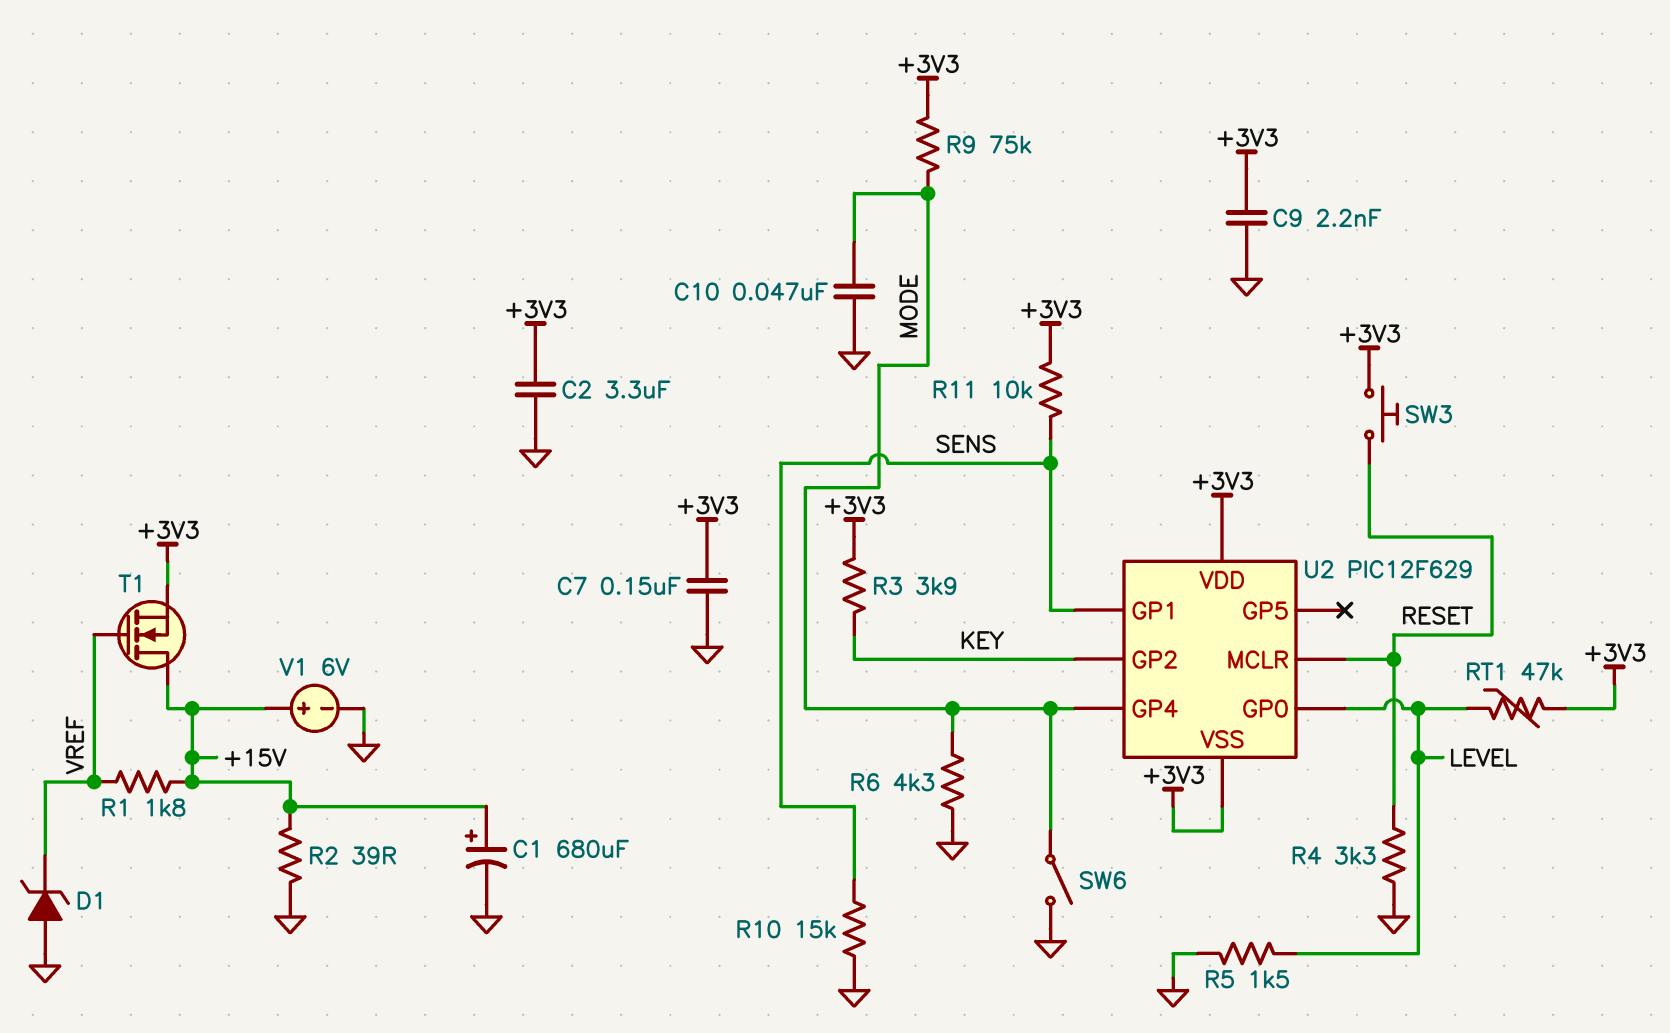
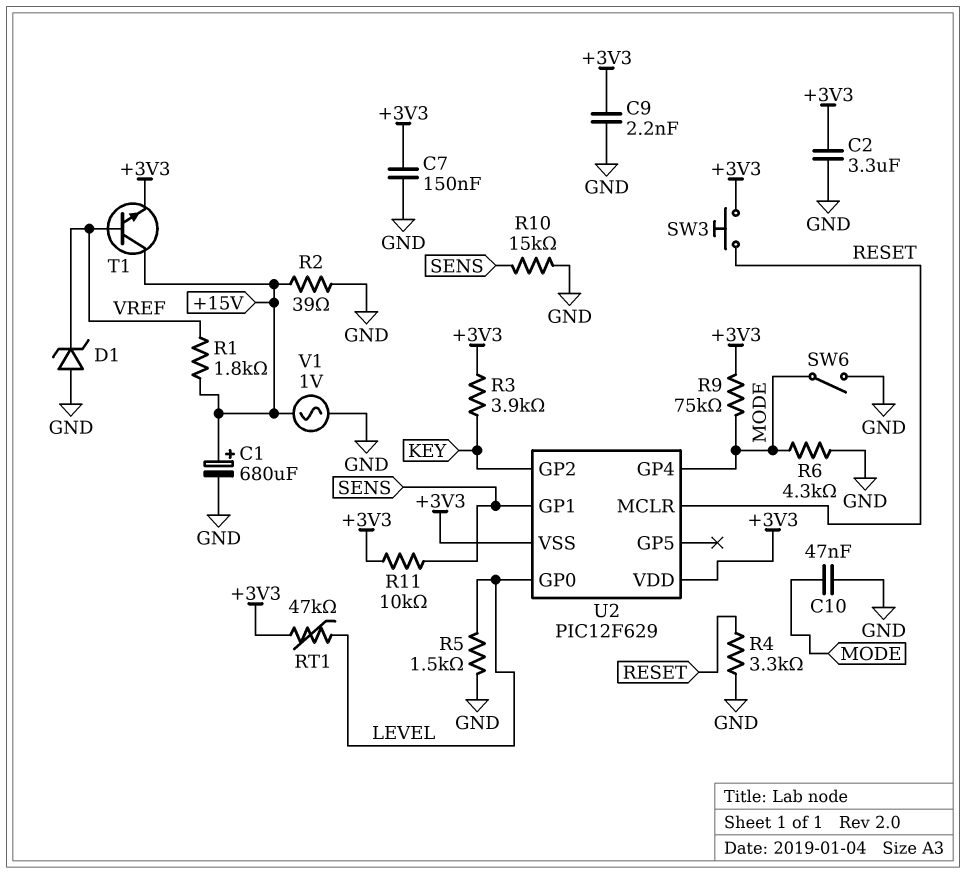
T1: NMOS (G VREF, D +15V, S +3V3) -> NPN (B VREF, C +15V, E +3V3)
V1: 6V (plus +15V, minus GND) -> AC 1V (+15V, GND)

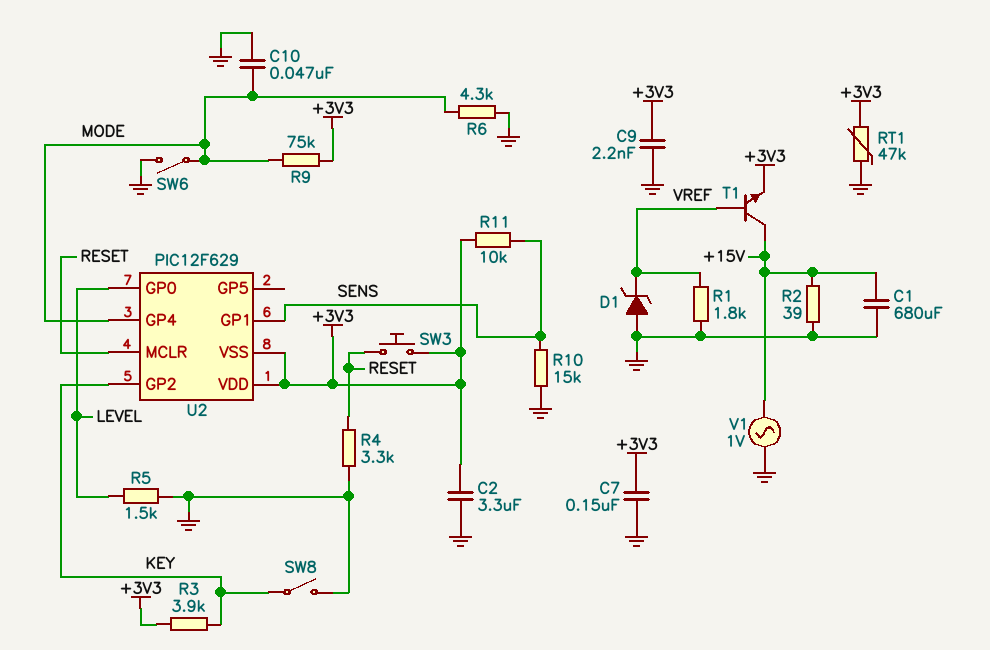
C1: 680uF (plus +15V, minus GND) -> 680uF (+15V, GND)
R1: 1.8k (+15V, VREF) -> 1.8k (GND, VREF)
RT1: 47k (+3V3, LEVEL) -> 47k (+3V3, GND)
SW8: none -> switch (GND, KEY)

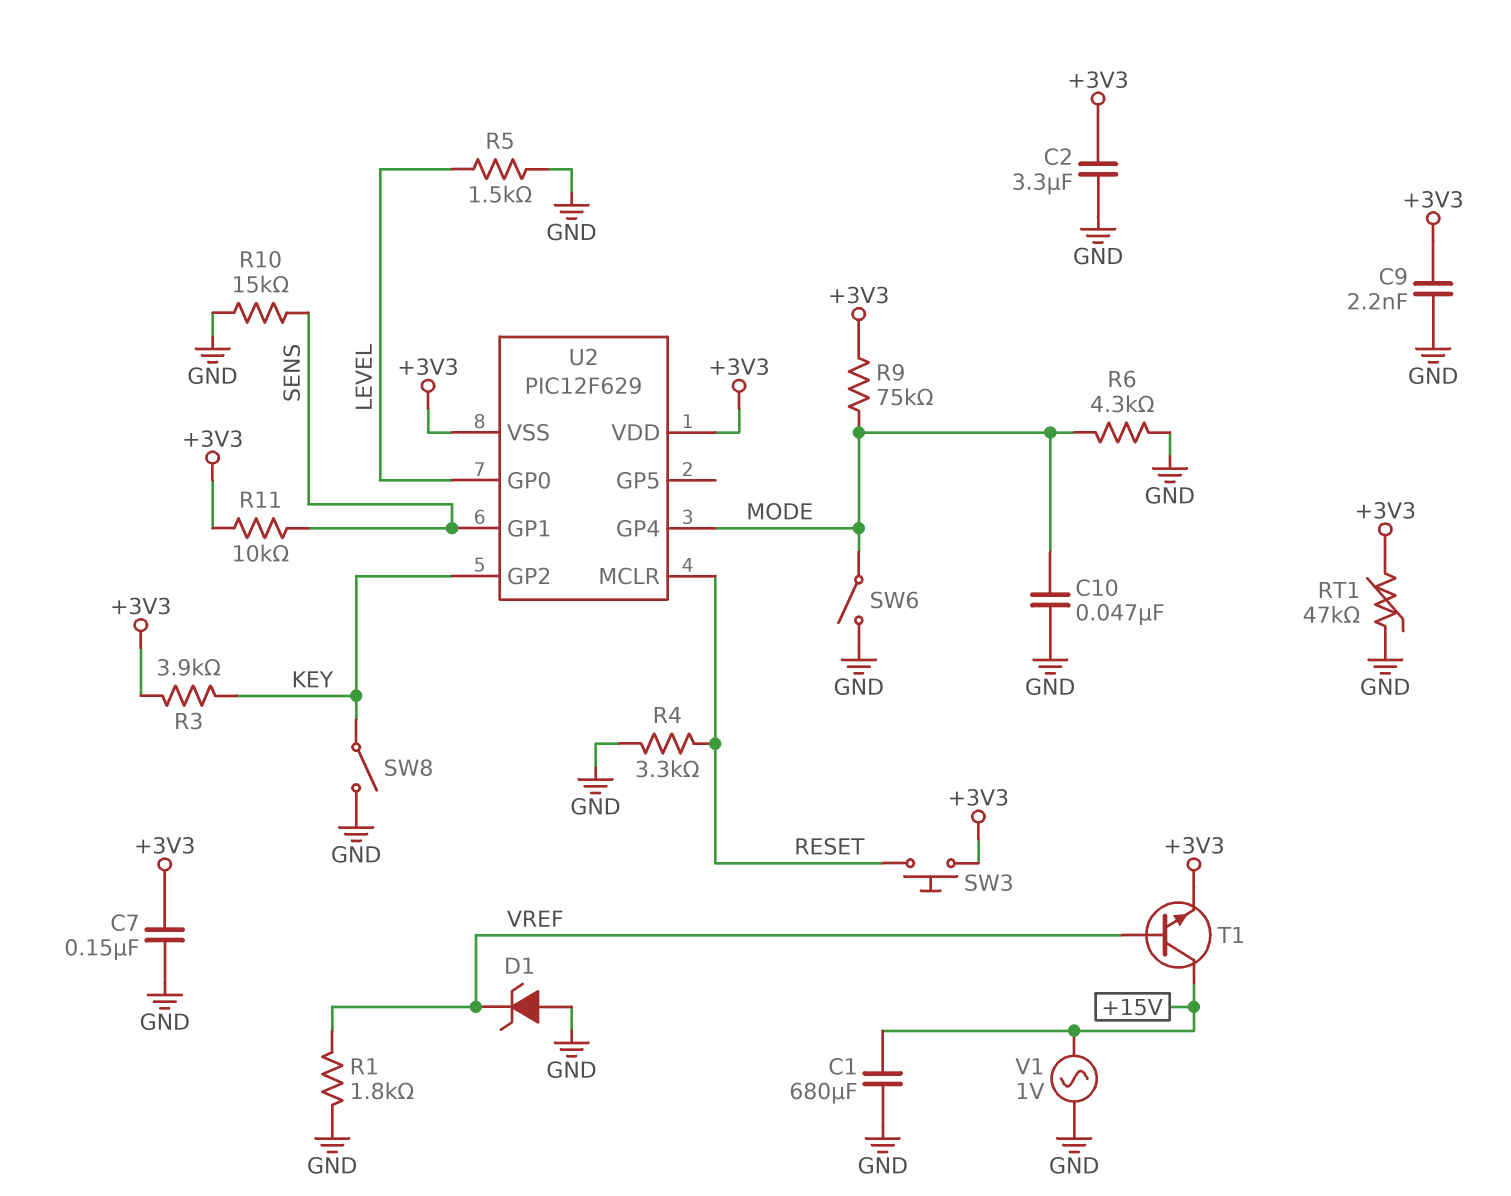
R2: 39 (+15V, GND) -> none

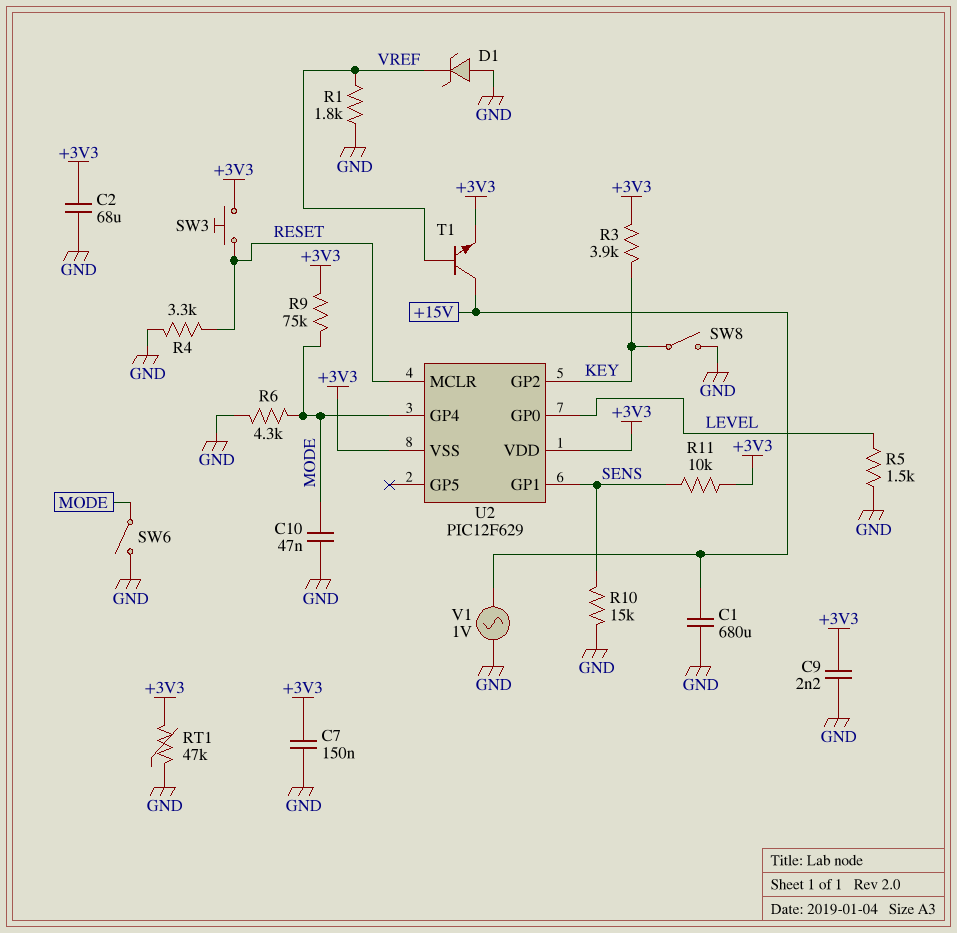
C2: 3.3uF (+3V3, GND) -> 68uF (+3V3, GND)

